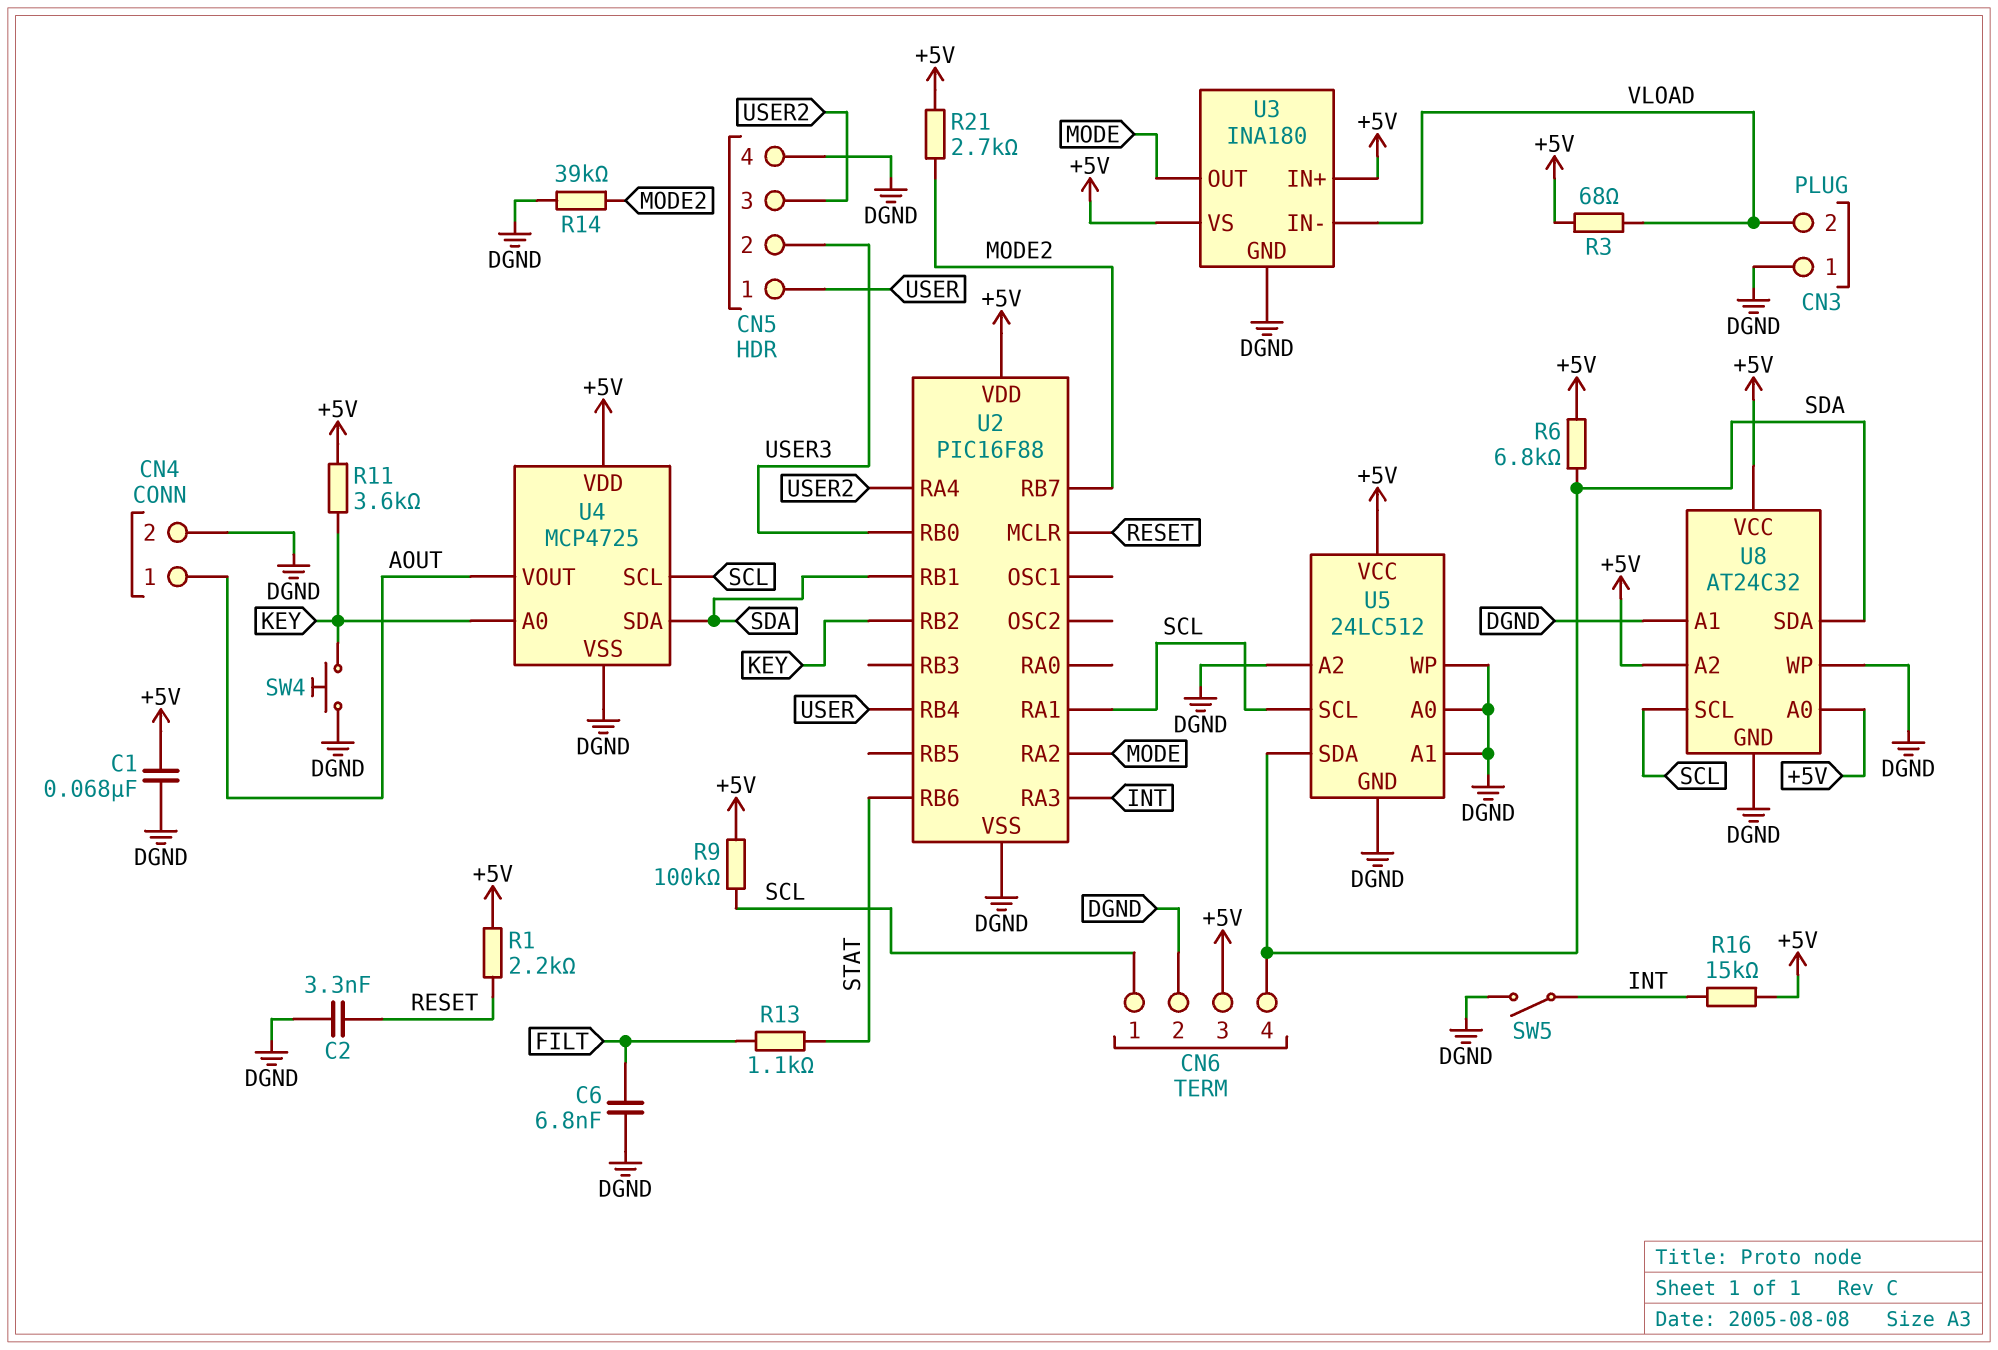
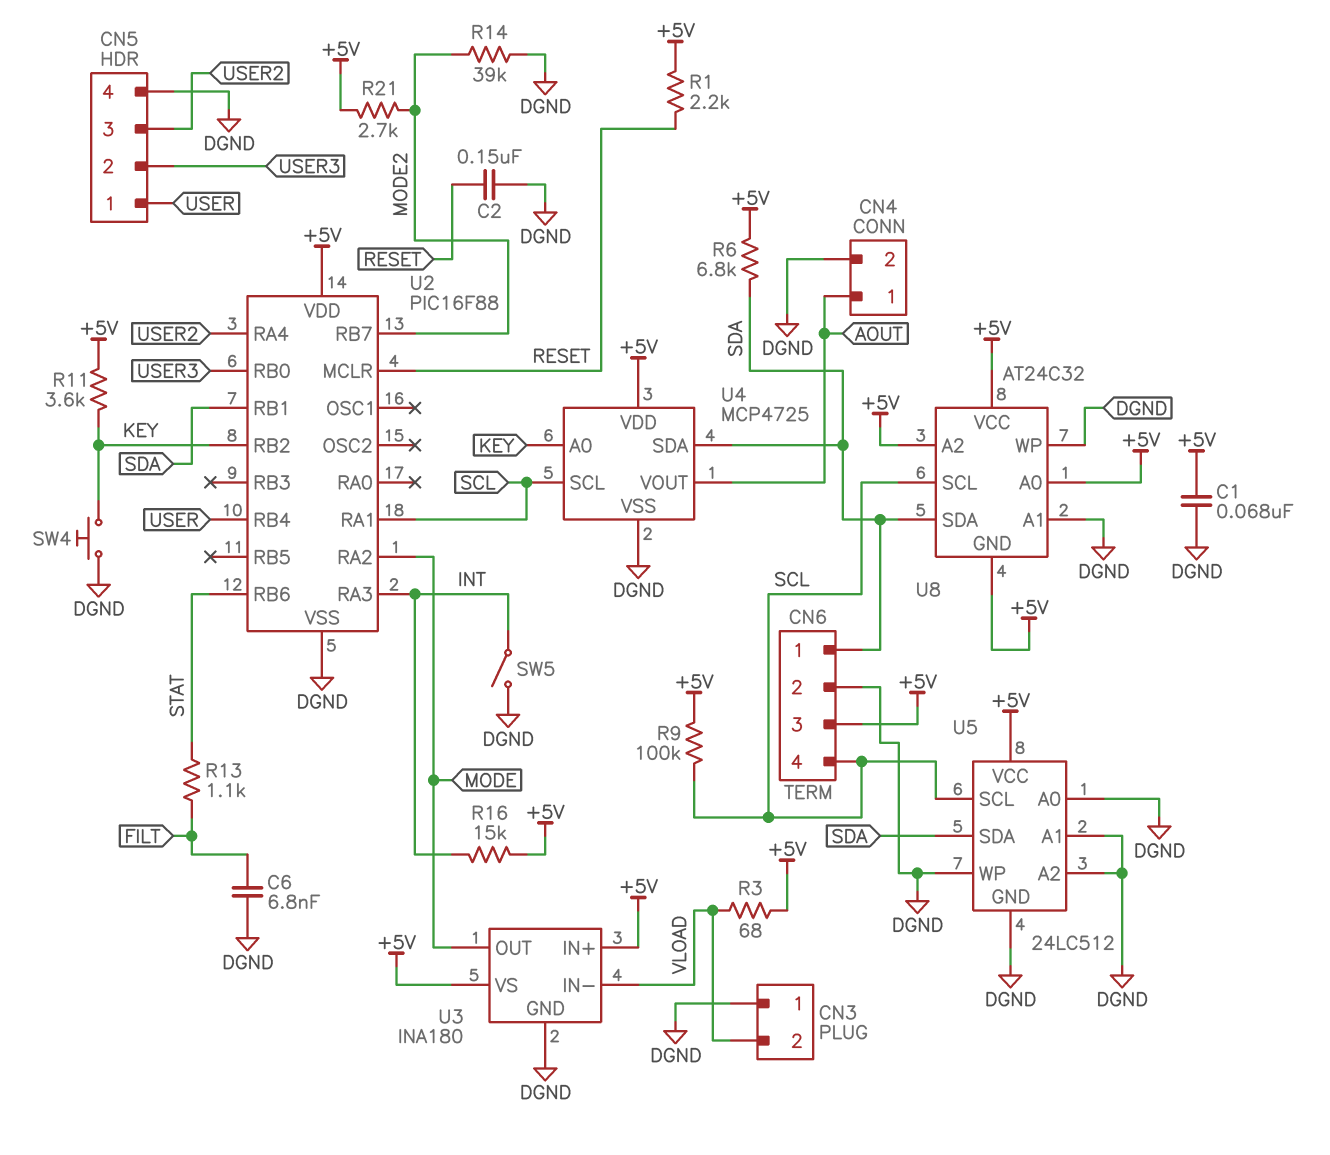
C2: 3.3nF (DGND, RESET) -> 150nF (DGND, RESET)
CN6 pin 1: SCL -> SDA
CN6 pin 4: SDA -> SCL
U8 pin GND: DGND -> +5V

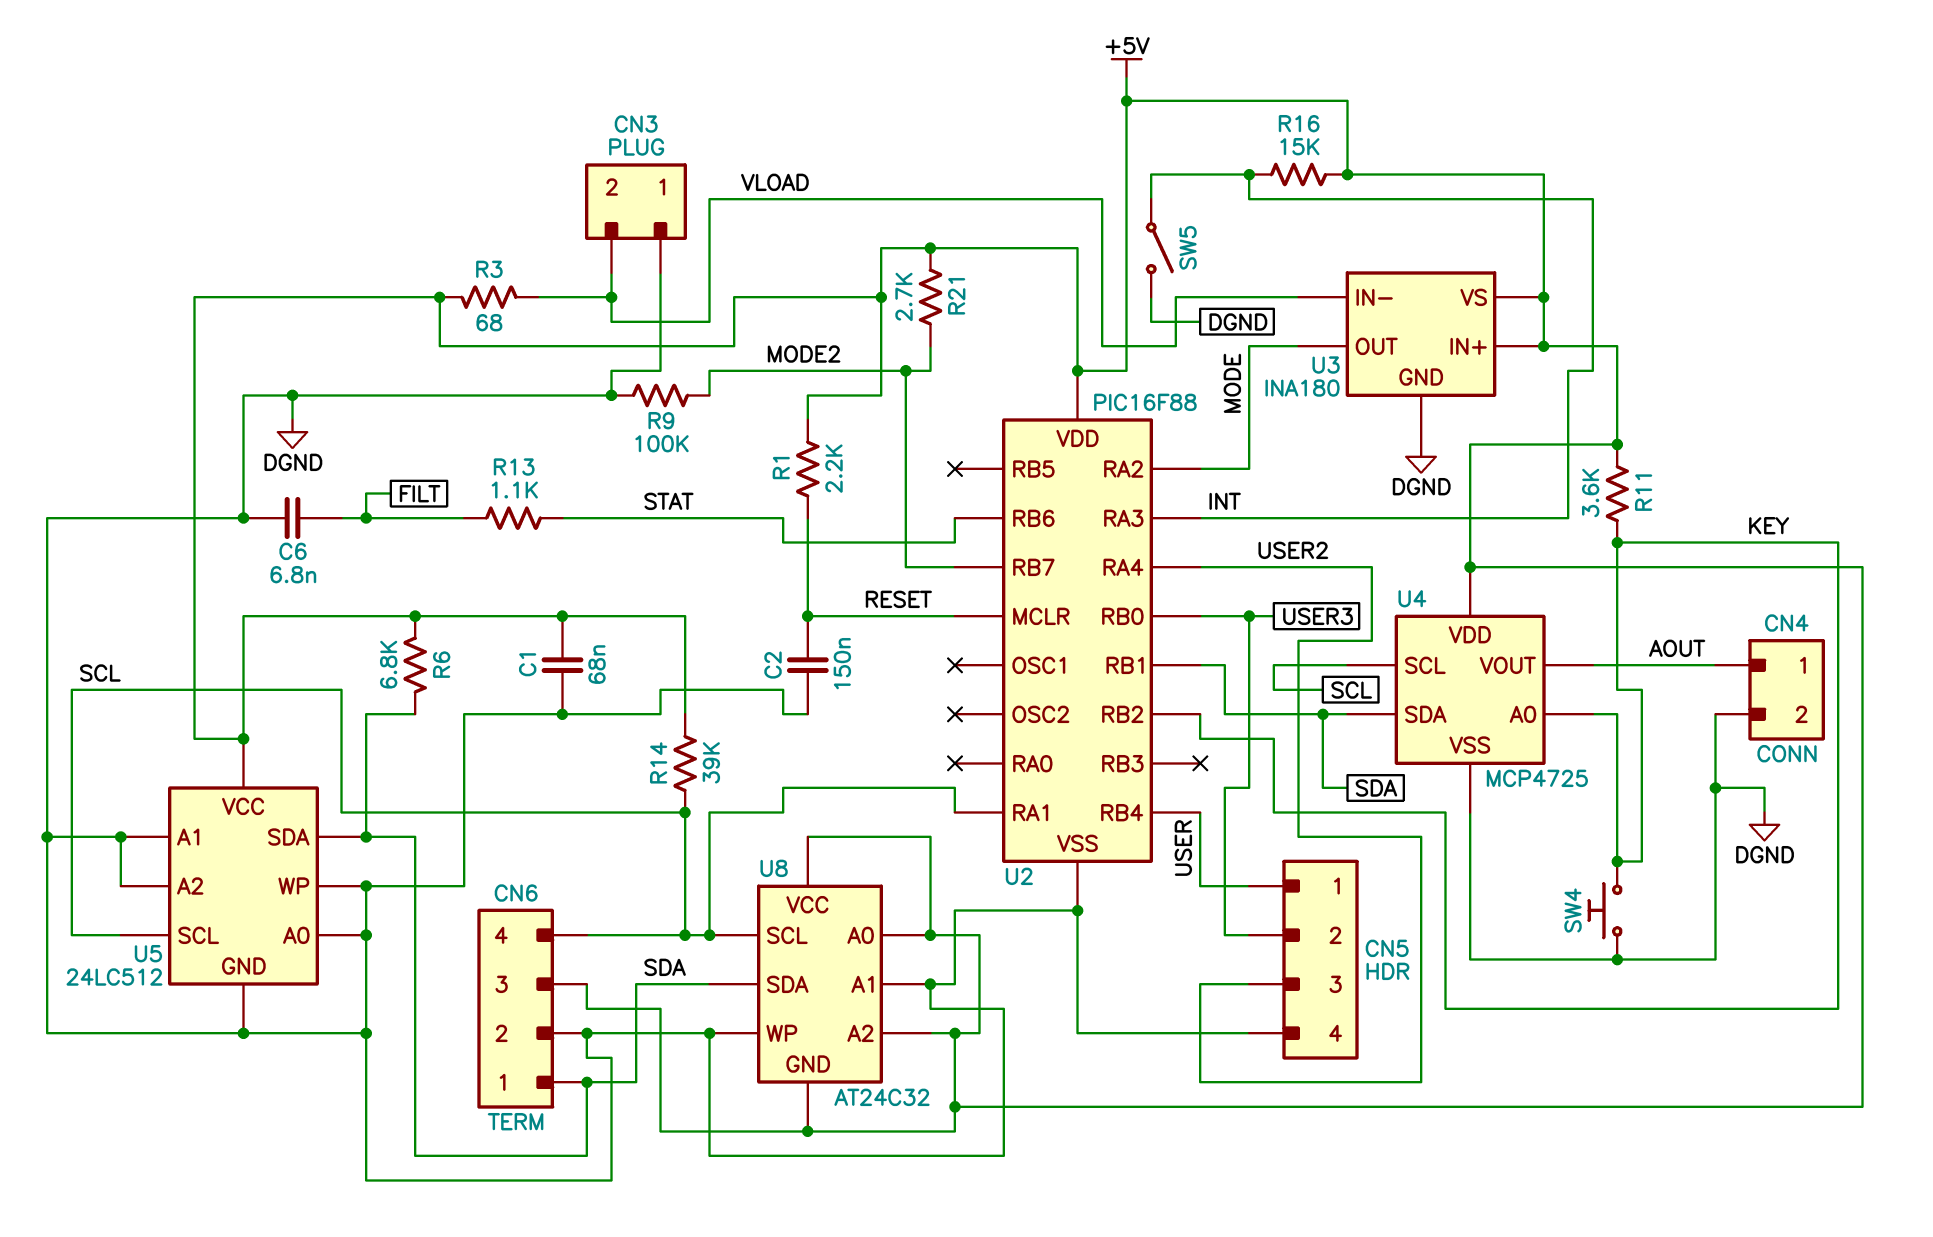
R9: 100k (+5V, SCL) -> 100k (DGND, MODE2)
R14: 39k (DGND, MODE2) -> 39k (+5V, SCL)

